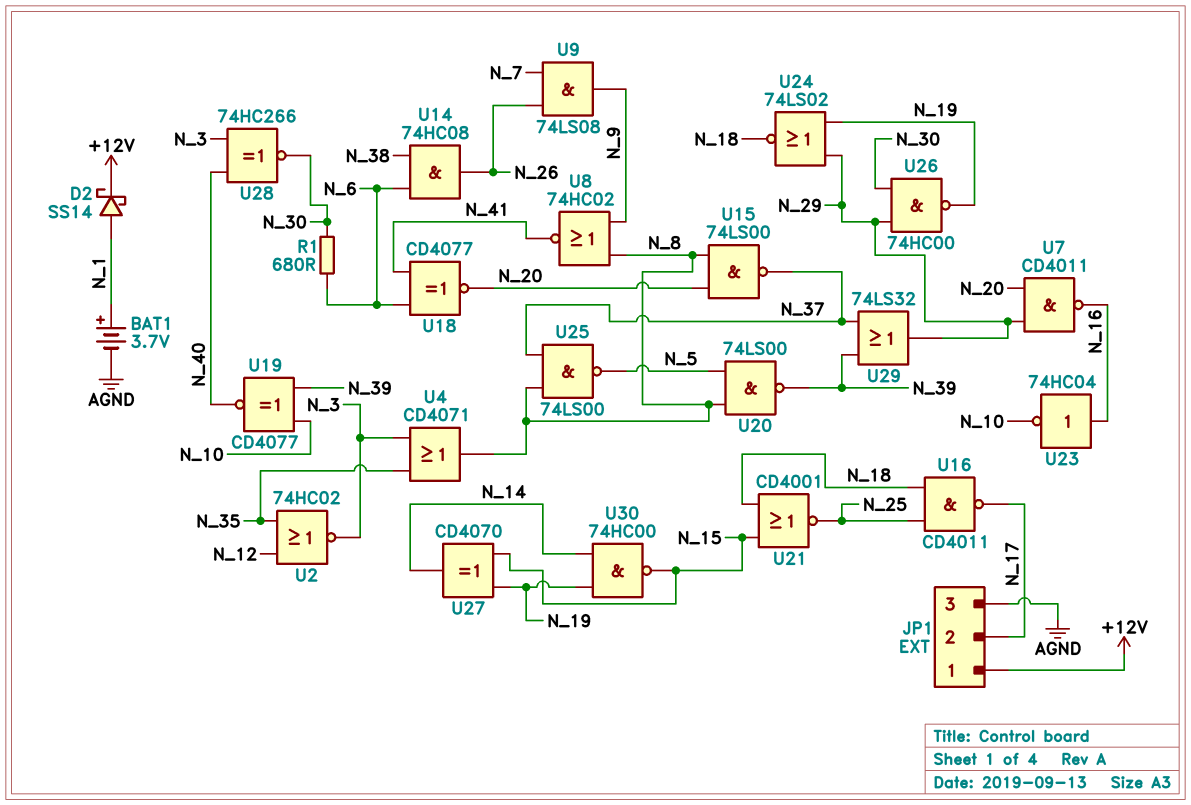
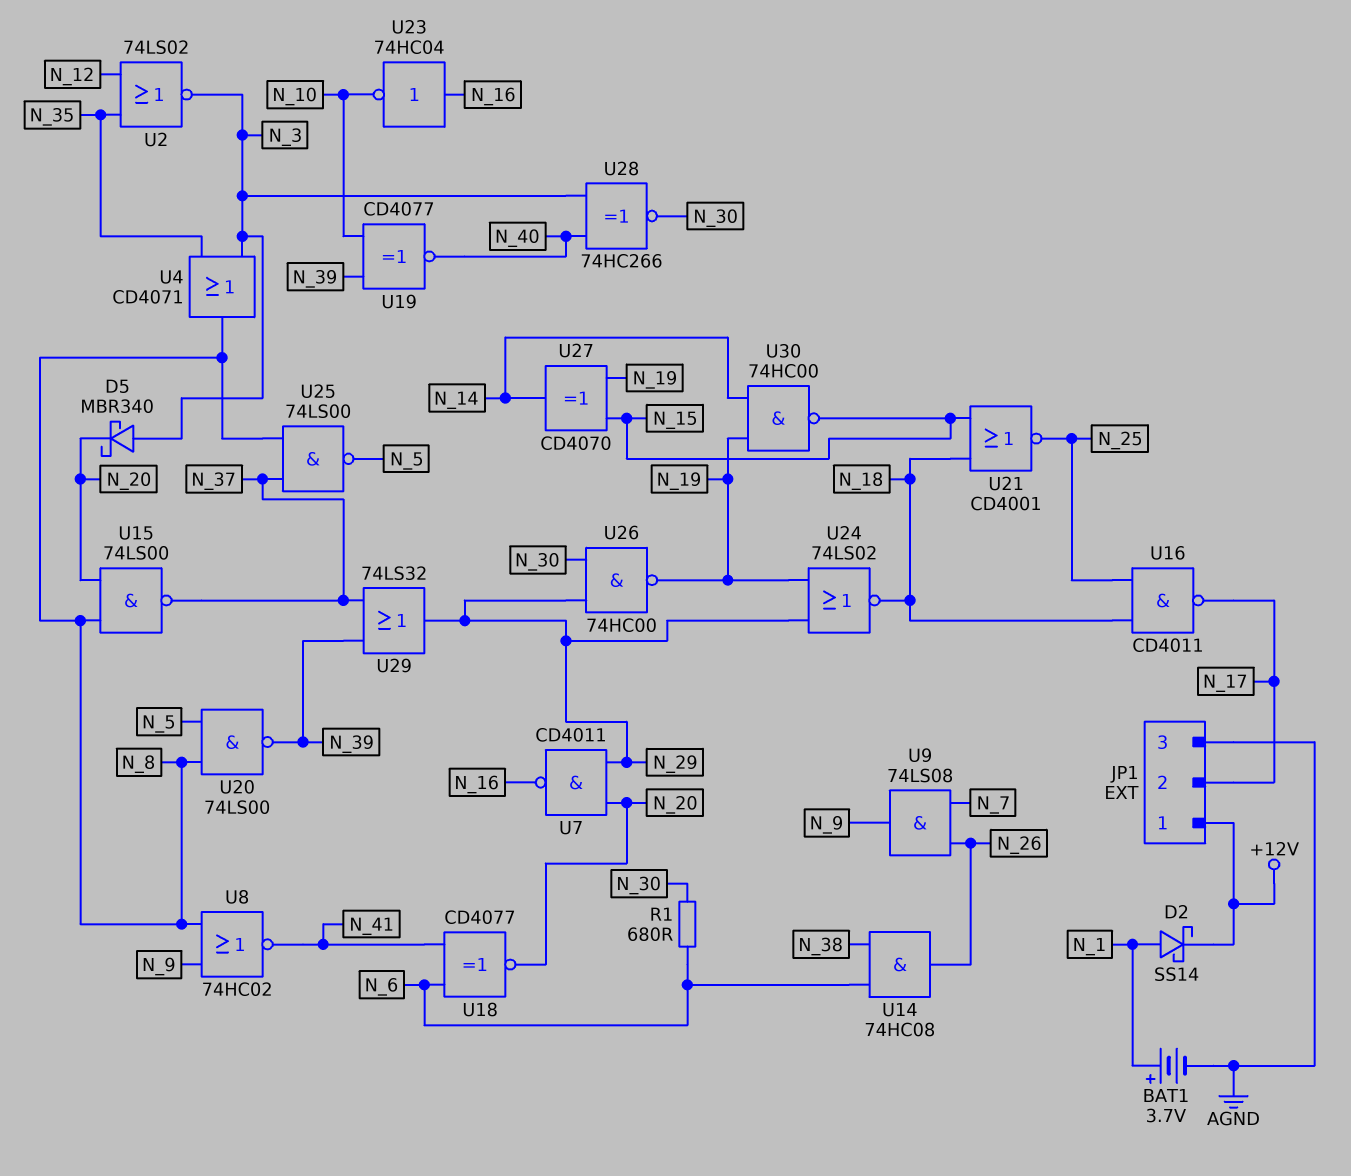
D5: none -> schottky MBR340 (A N_3, K N_20)
U2: NOR 74HC02 (in N_12, in N_35, out N_3) -> NOR 74LS02 (in N_12, in N_35, out N_3)

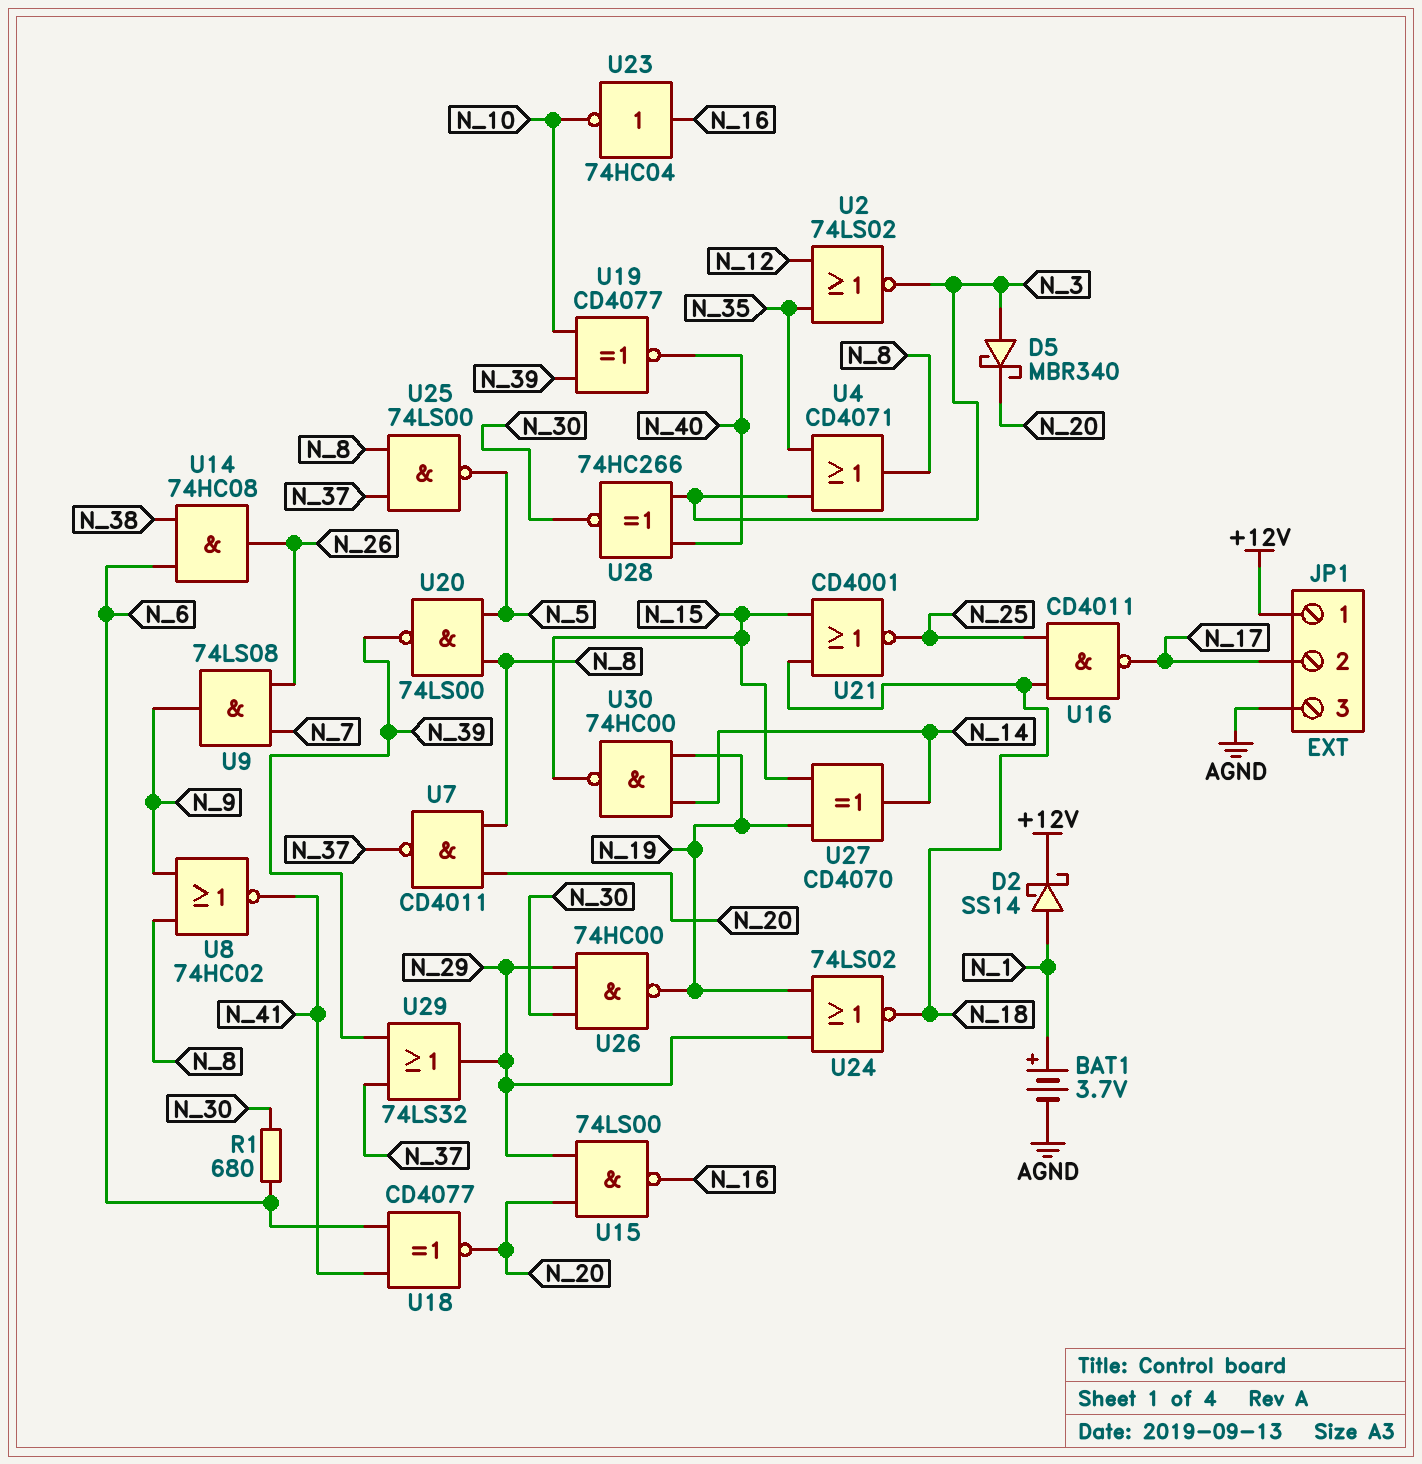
U7: NAND CD4011 (in N_20, in N_29, out N_16) -> NAND CD4011 (in N_8, in N_20, out N_37)
U15: NAND 74LS00 (in N_8, in N_20, out N_37) -> NAND 74LS00 (in N_20, in N_29, out N_16)

